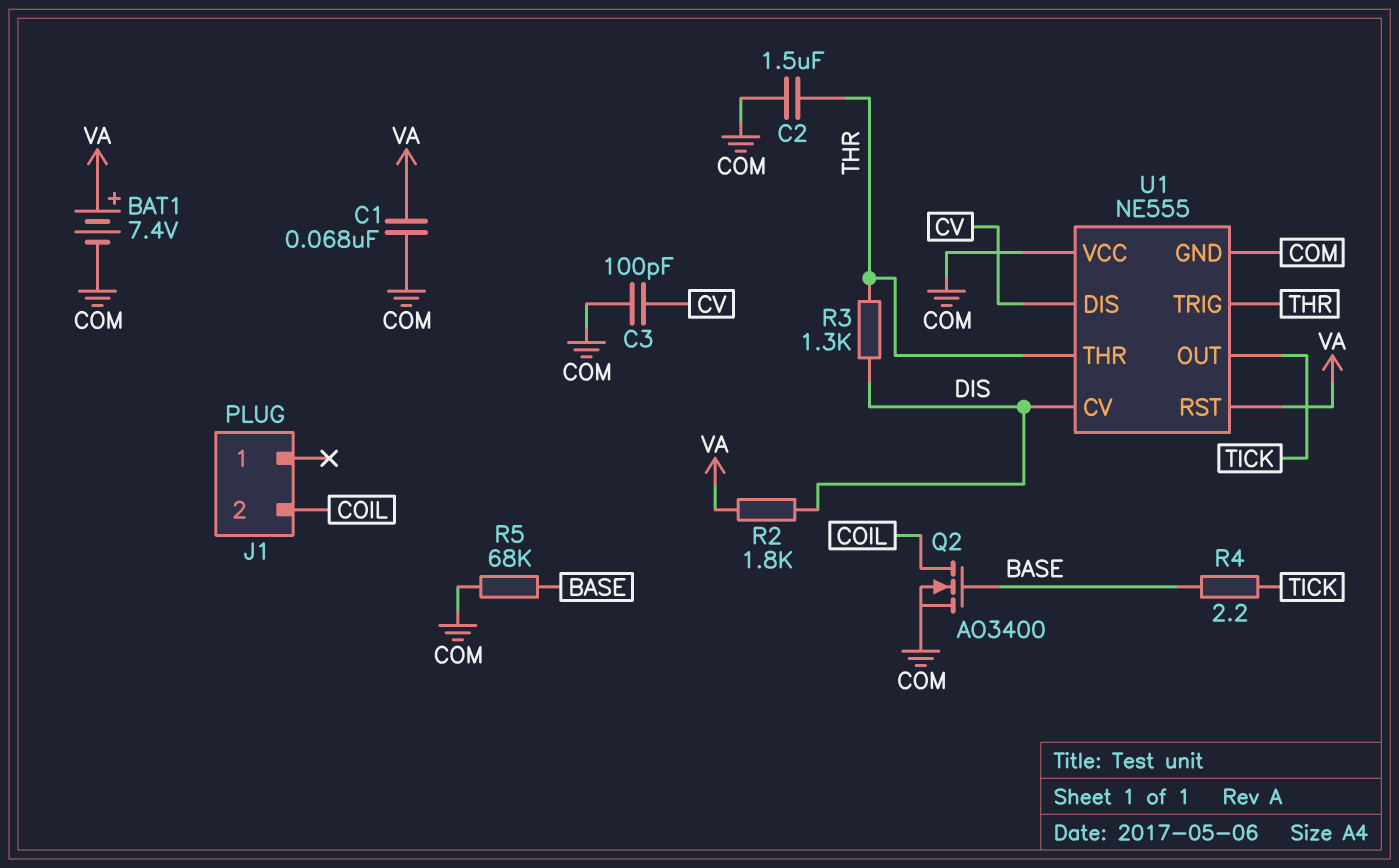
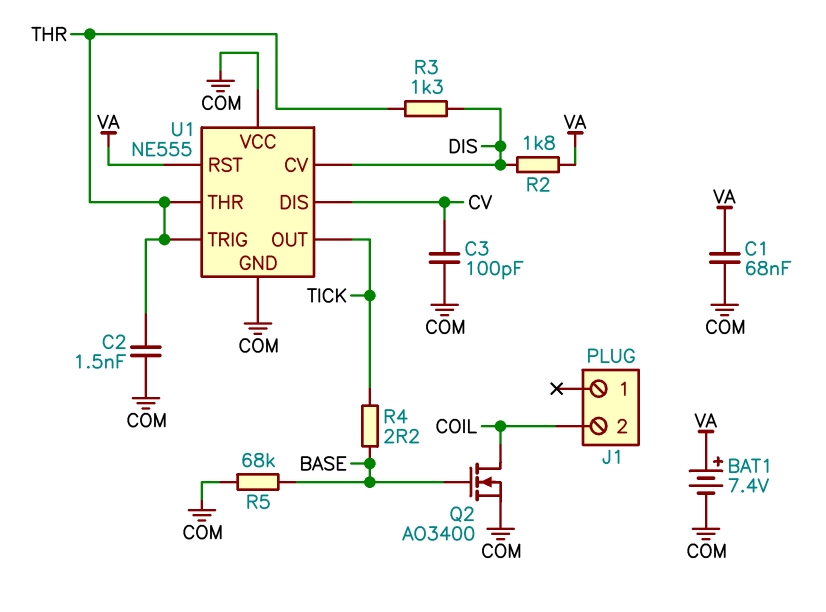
C2: 1.5uF (COM, THR) -> 1.5nF (COM, THR)

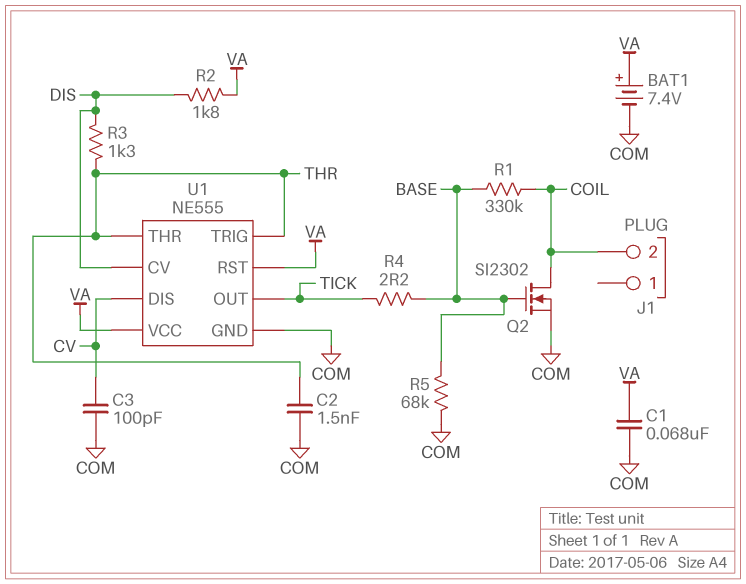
Q2: NMOS AO3400 (G BASE, D COIL, S COM) -> NMOS SI2302 (G BASE, D COIL, S COM)
R1: none -> 330k (BASE, COIL)
U1 pin VCC: COM -> VA

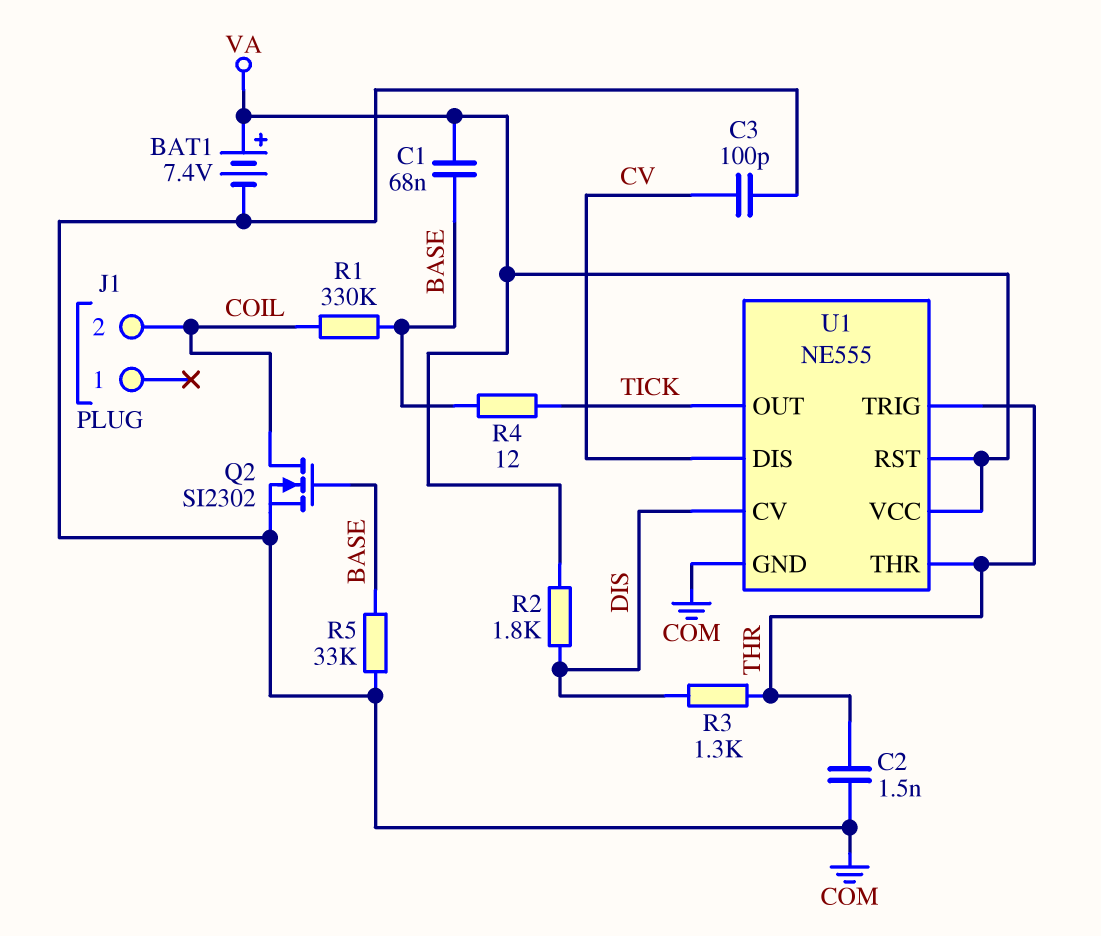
C1: 68nF (COM, VA) -> 68nF (BASE, VA)
R4: 2.2 (BASE, TICK) -> 12 (BASE, TICK)
R5: 68k (BASE, COM) -> 33k (BASE, COM)

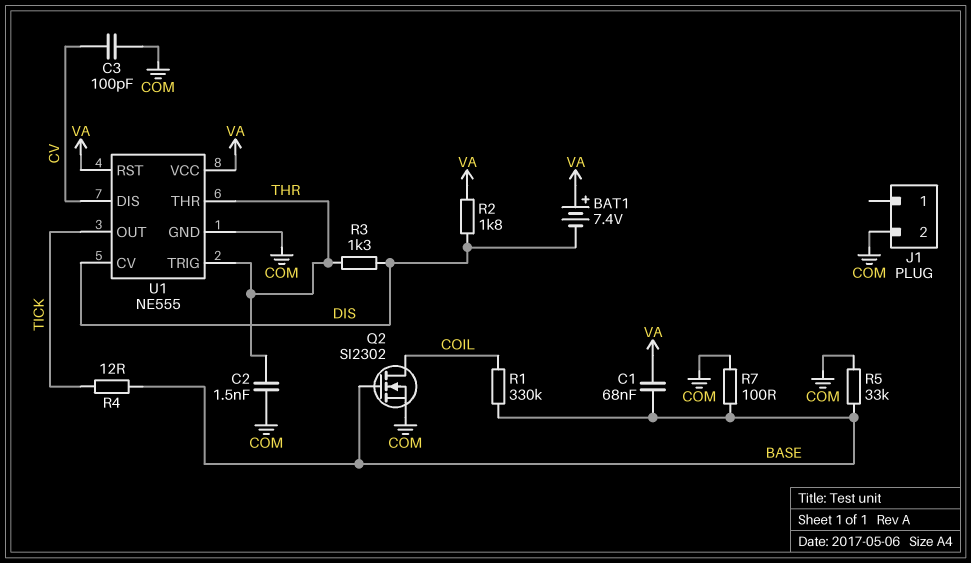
BAT1: 7.4V (plus VA, minus COM) -> 7.4V (plus VA, minus DIS)
J1 pin 2: COIL -> COM
R7: none -> 100 (BASE, COM)

